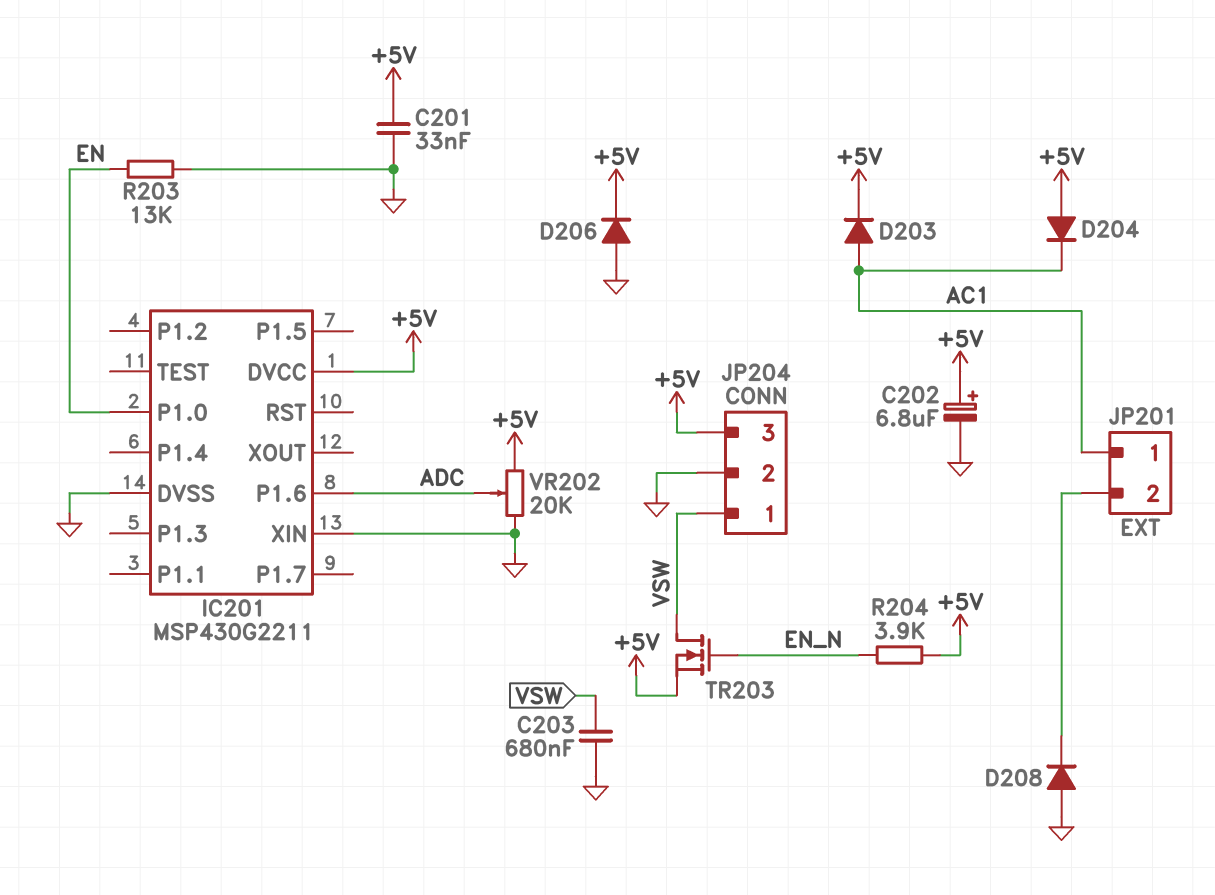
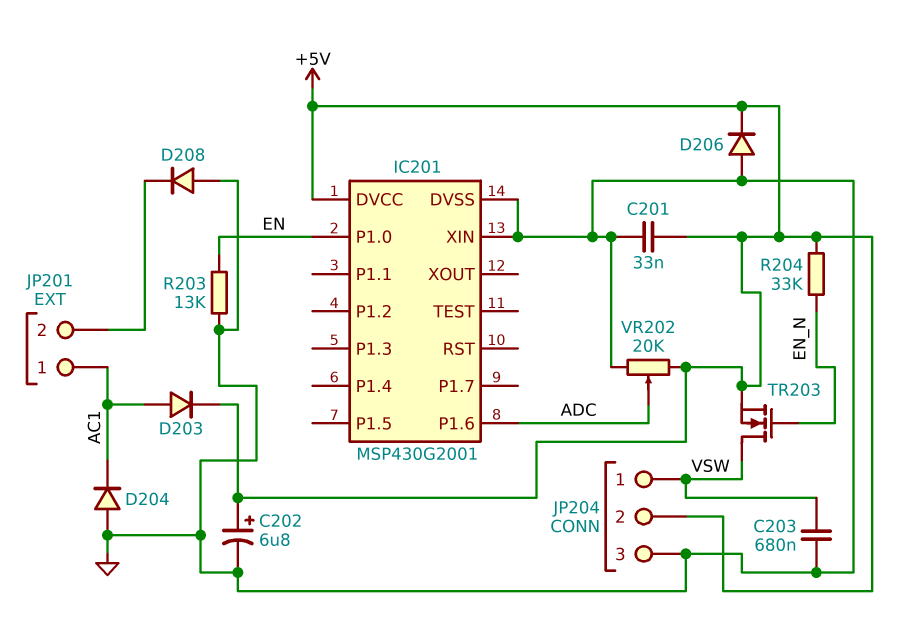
D204: diode (A +5V, K AC1) -> diode (A GND, K AC1)
IC201: MSP430G2211 -> MSP430G2001
JP204 pin 2: GND -> +5V
JP204 pin 3: +5V -> GND
R204: 3.9k (+5V, EN_N) -> 33k (+5V, EN_N)

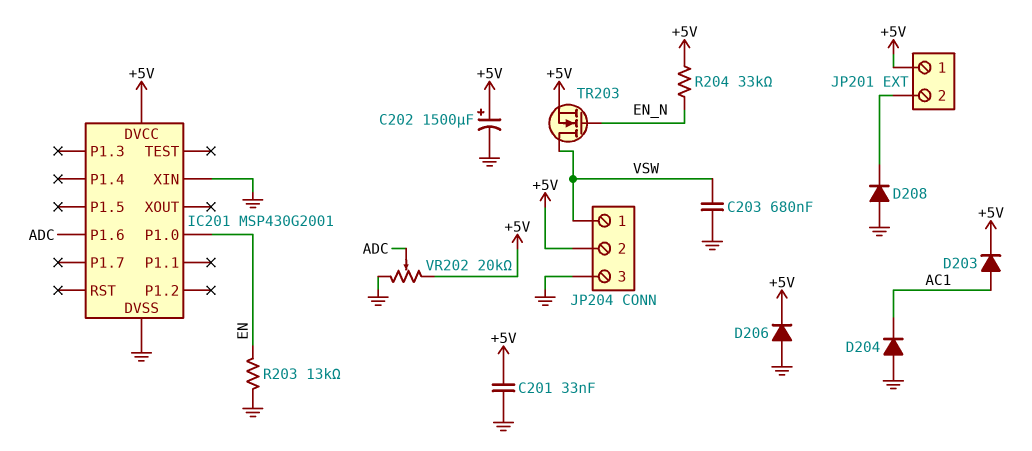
C202: 6.8uF (plus +5V, minus GND) -> 1500uF (plus +5V, minus GND)
JP201 pin 1: AC1 -> +5V

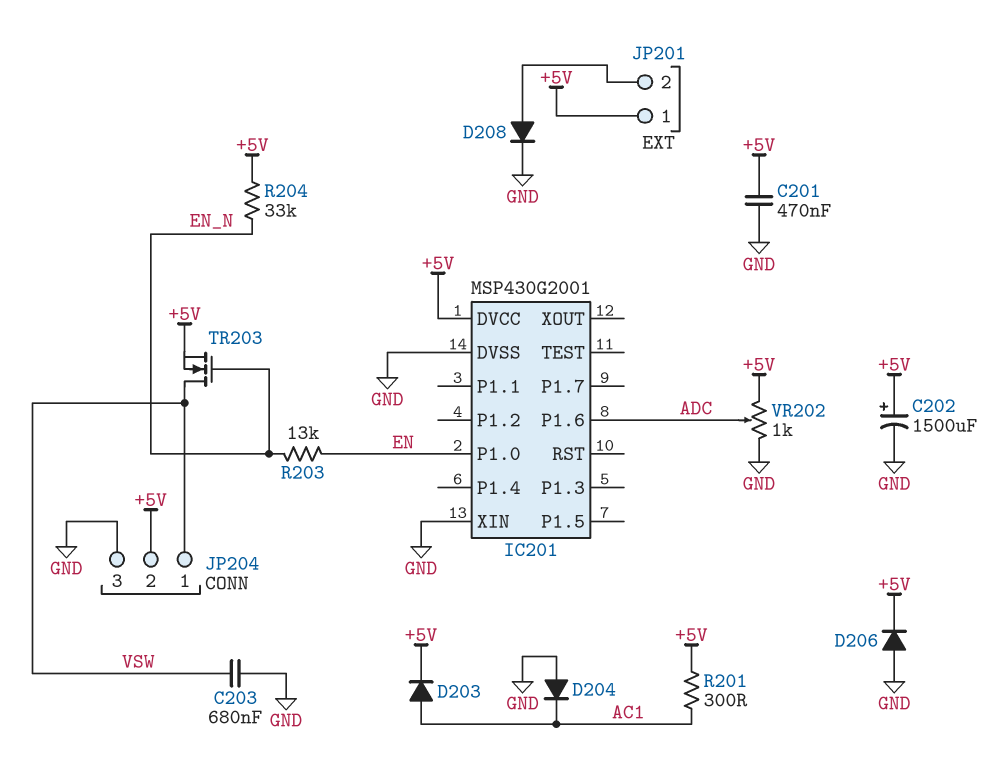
C201: 33nF (+5V, GND) -> 470nF (+5V, GND)
D208: diode (A GND, K JP201/2) -> diode (A JP201/2, K GND)
R201: none -> 300 (+5V, AC1)
R203: 13k (EN, GND) -> 13k (EN, EN_N)
VR202: 20k (+5V, GND, wiper ADC) -> 1k (+5V, GND, wiper ADC)

